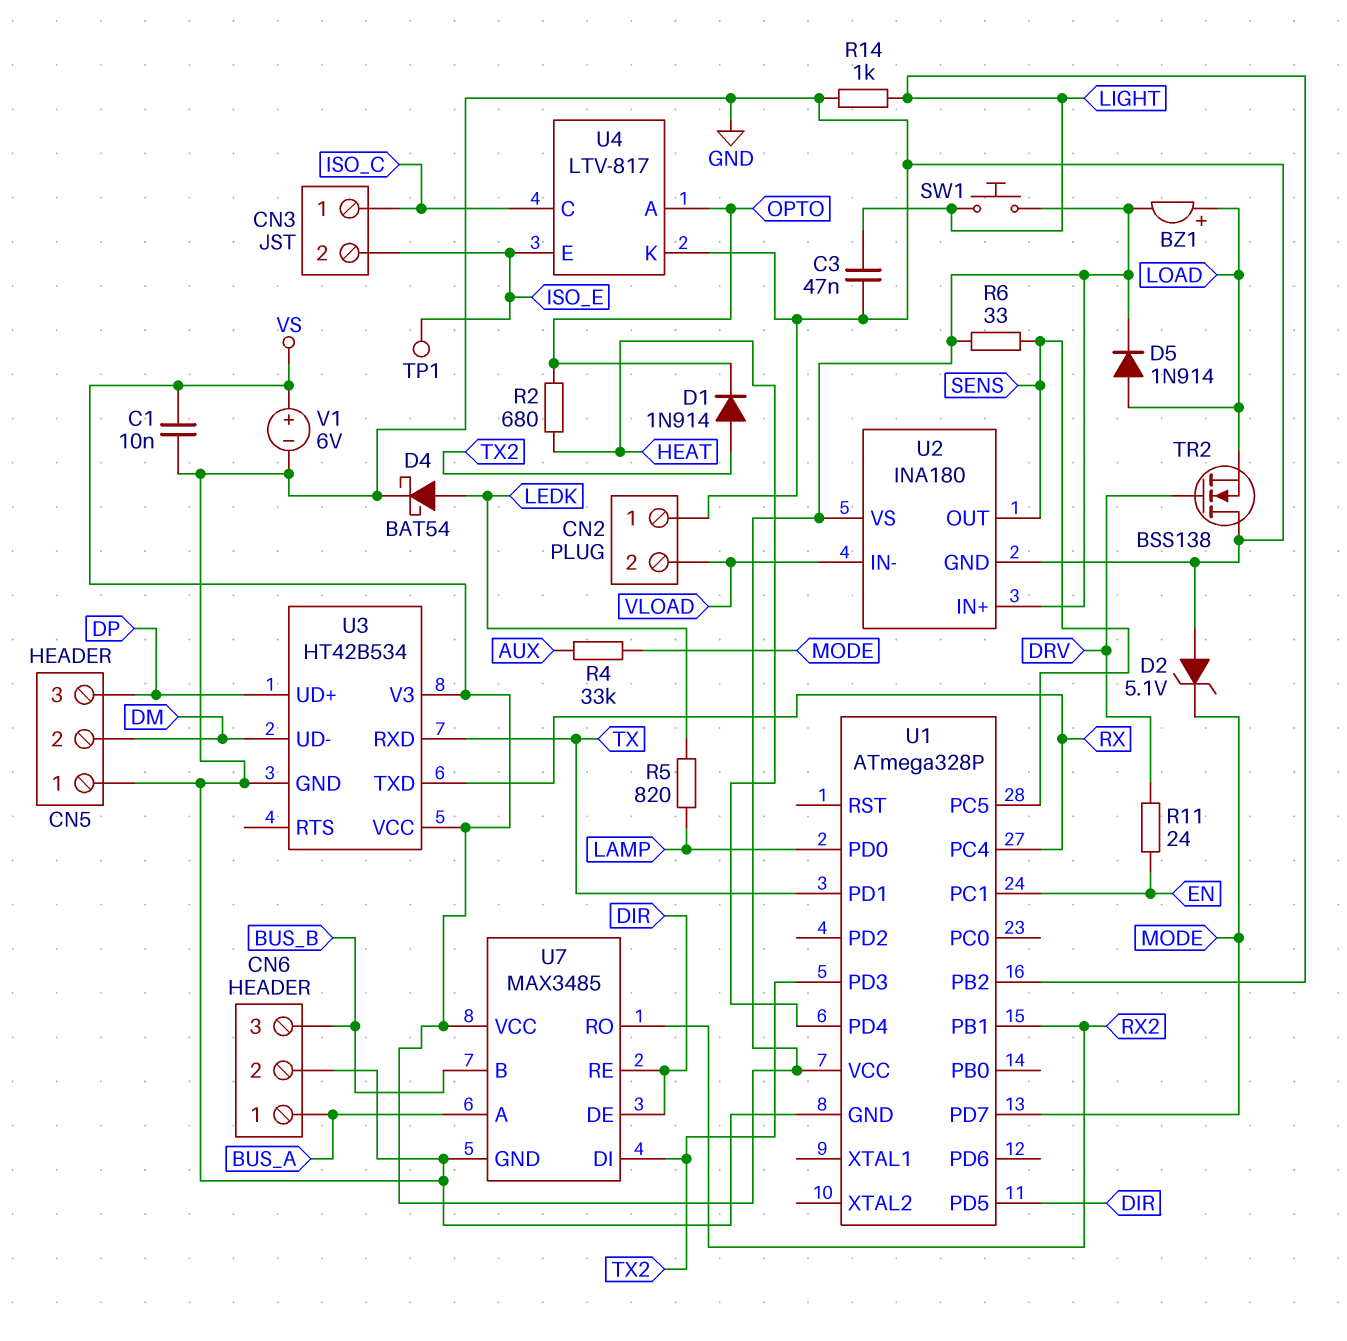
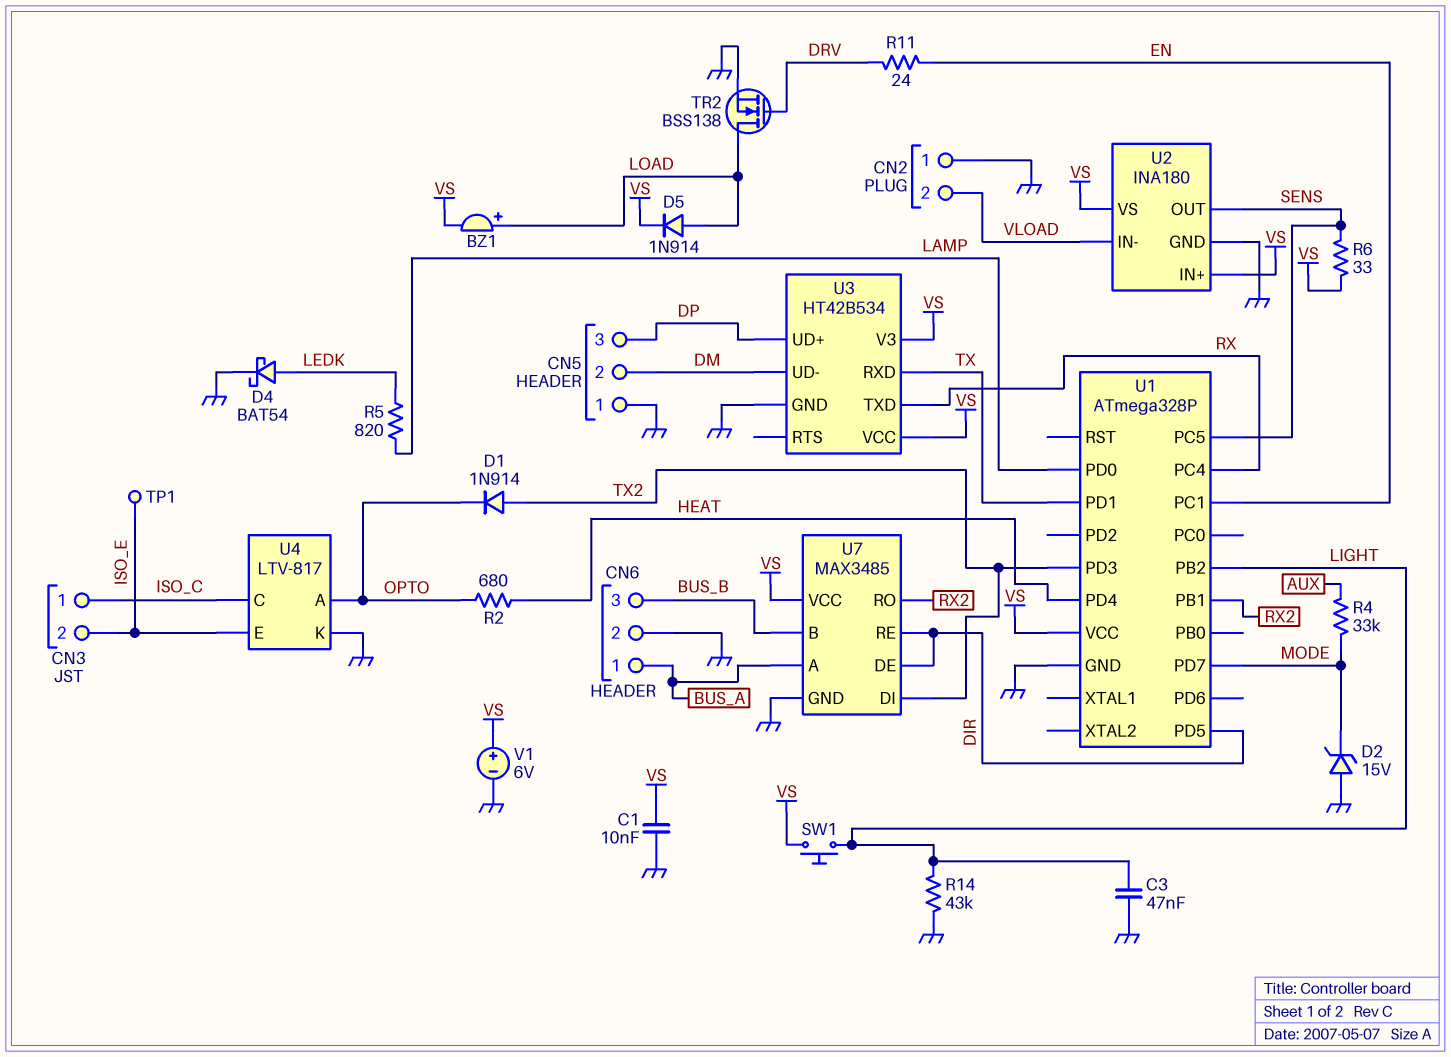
D2: zener 5.1V (A GND, K MODE) -> zener 15V (A GND, K MODE)
R14: 1k (GND, LIGHT) -> 43k (GND, LIGHT)
TR2: NMOS BSS138 (G DRV, D GND, S LOAD) -> NMOS BSS138 (G DRV, D LOAD, S GND)

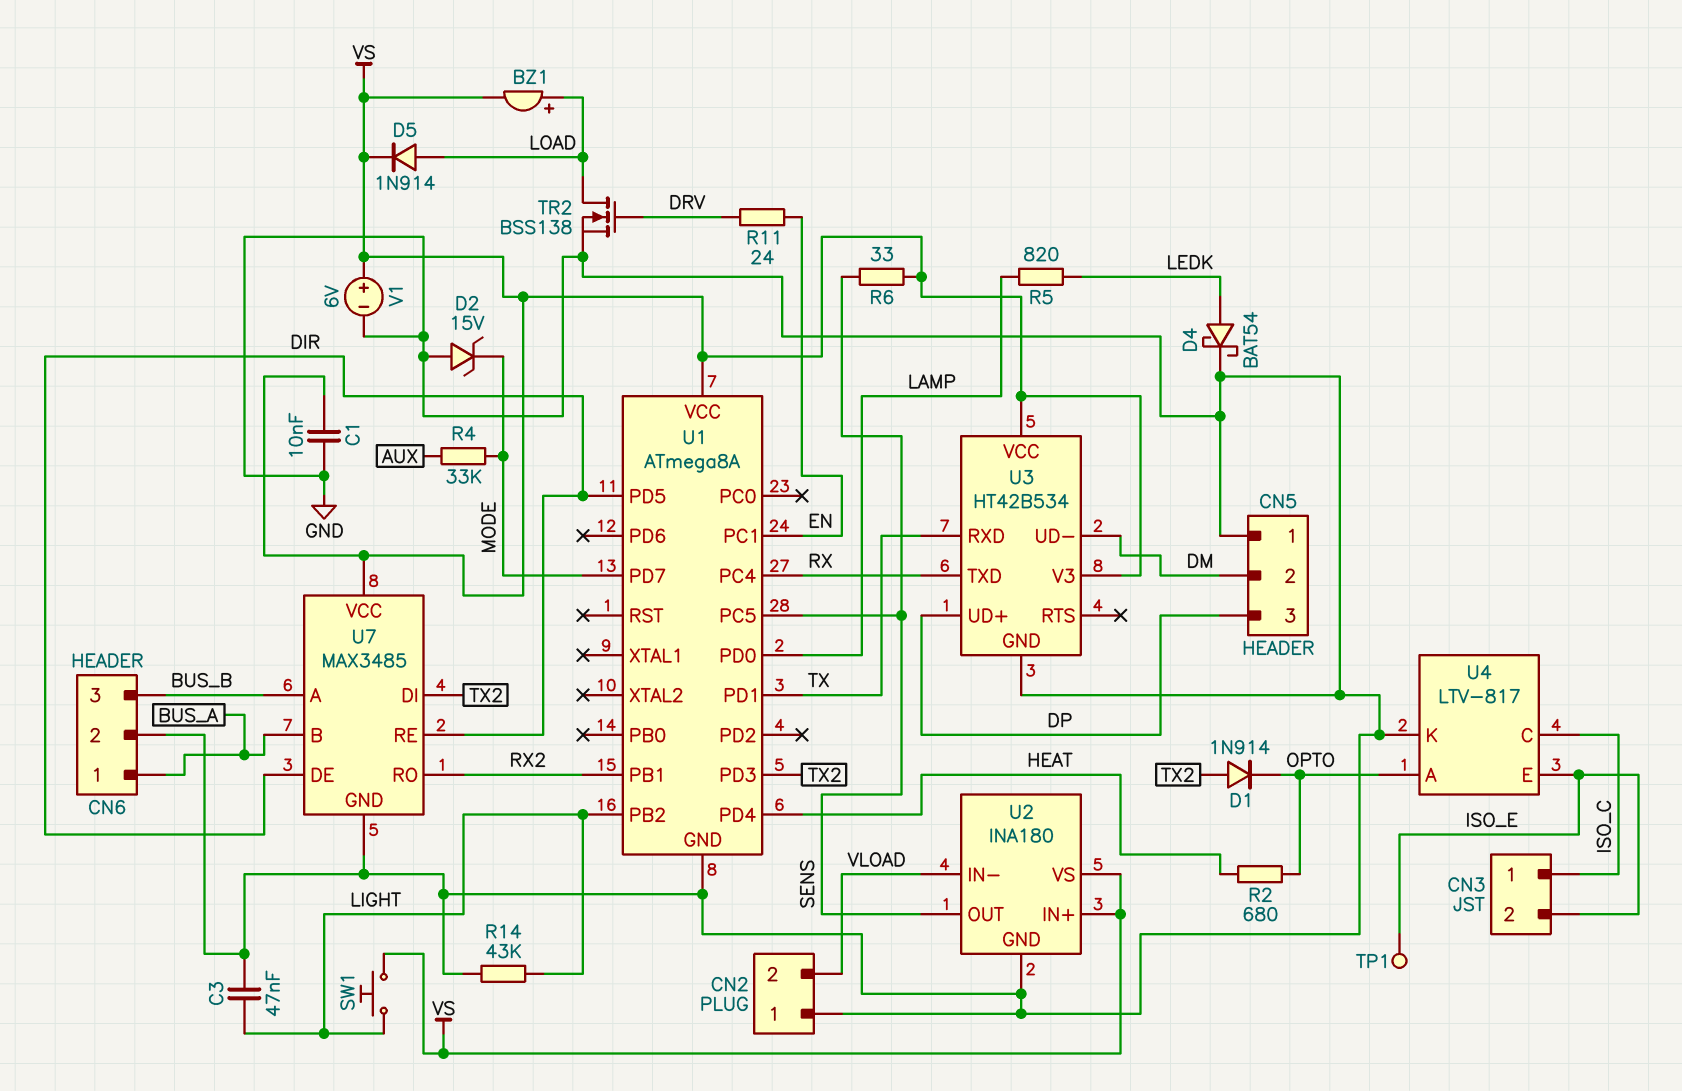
U1: ATmega328P -> ATmega8A
U7 pin A: BUS_A -> BUS_B
U7 pin B: BUS_B -> BUS_A

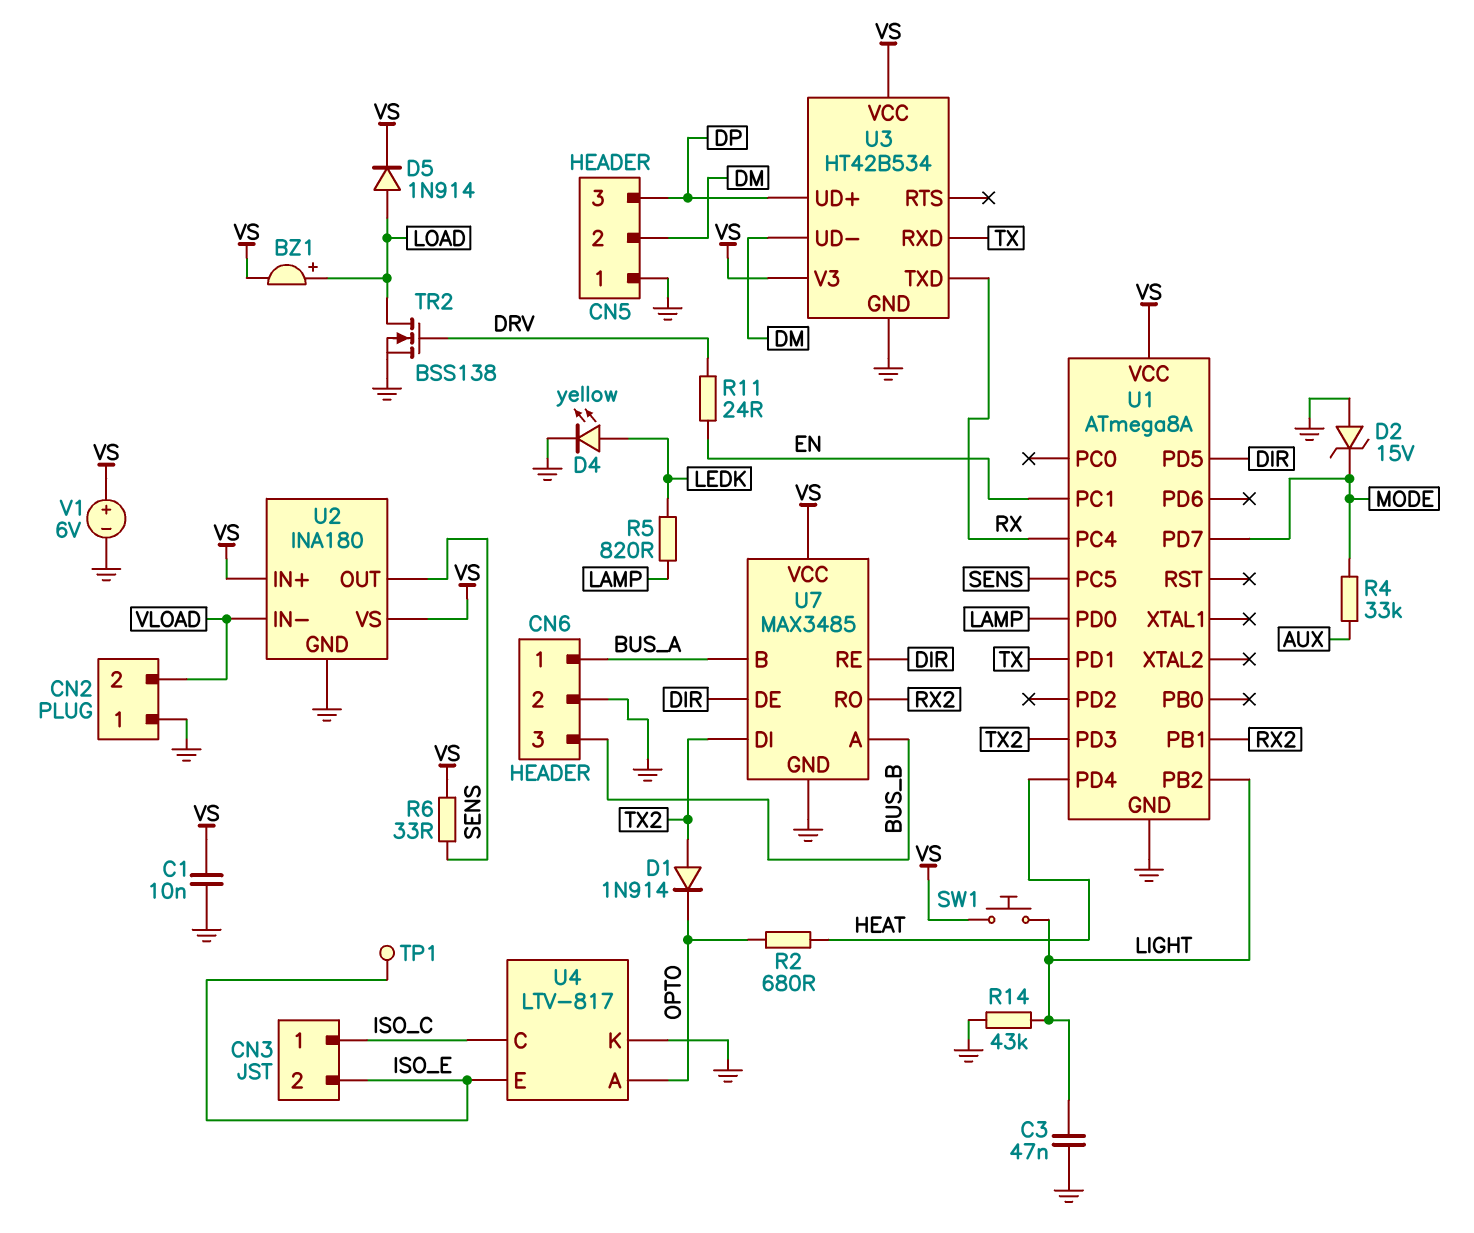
D4: schottky BAT54 (A LEDK, K GND) -> LED yellow (A LEDK, K GND)

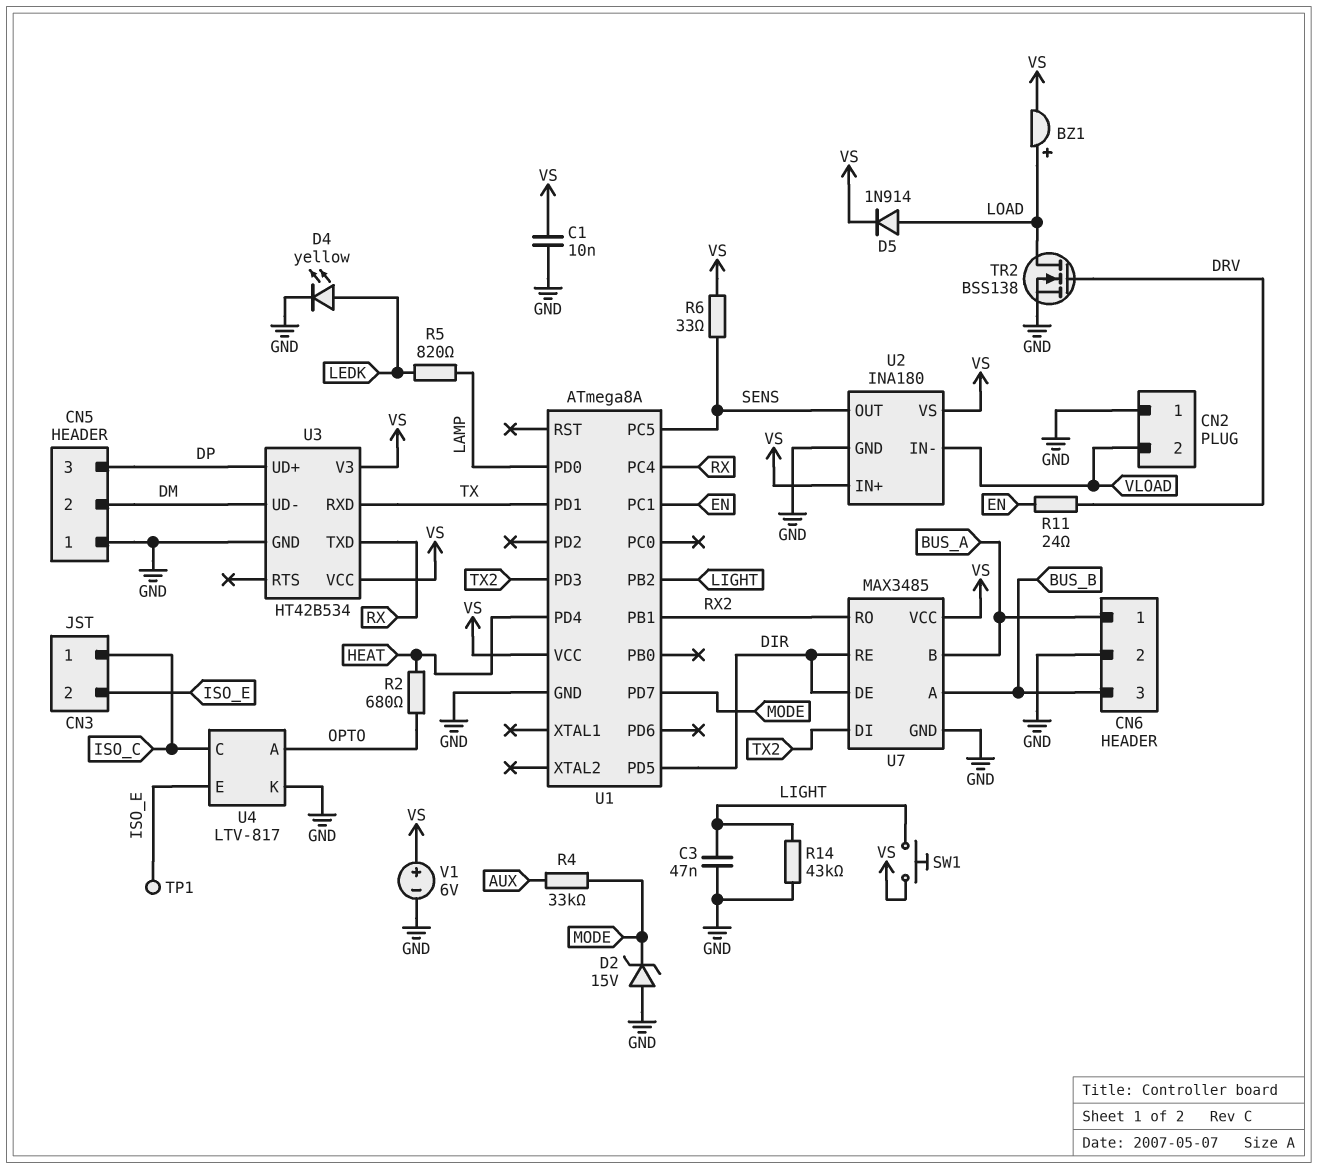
D1: diode 1N914 (A TX2, K OPTO) -> none

